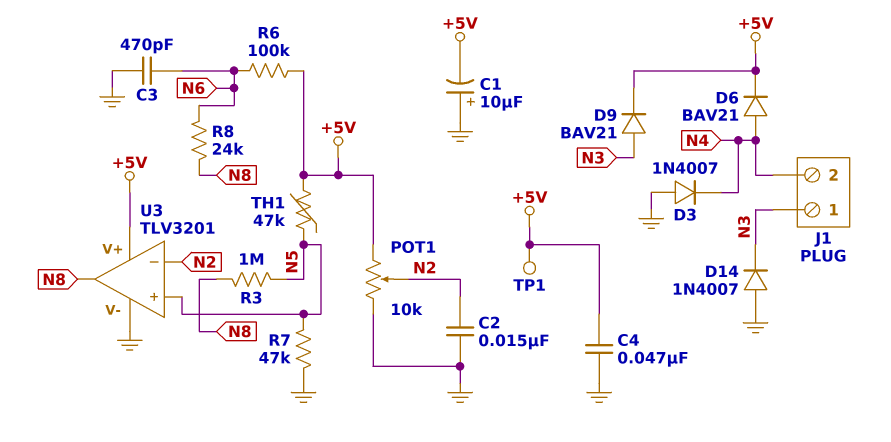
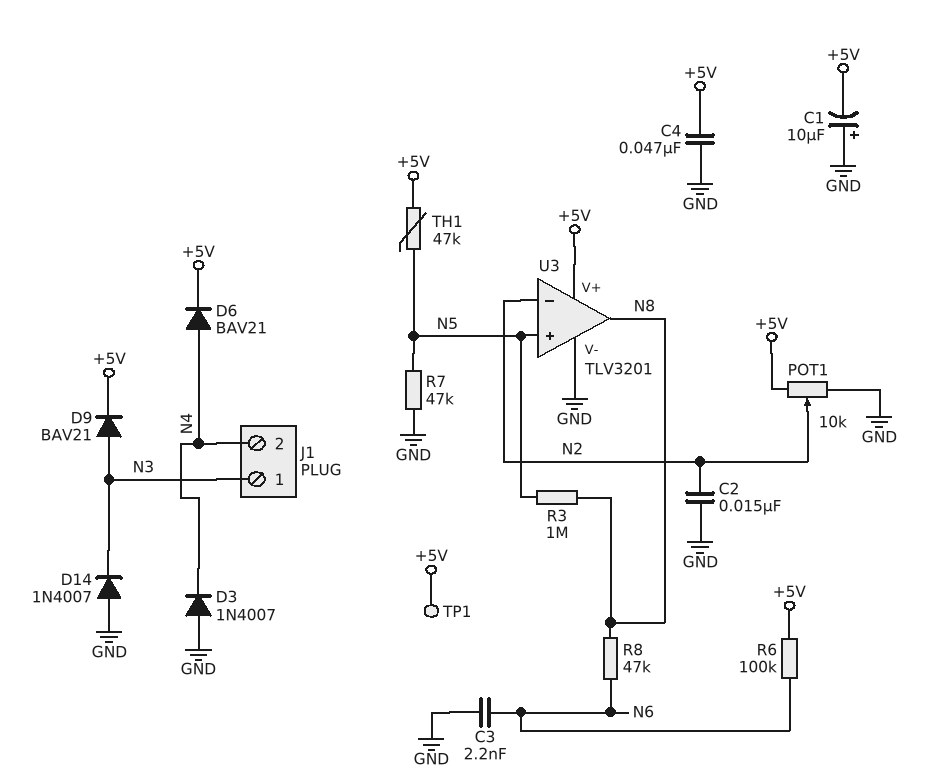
C3: 470pF (GND, N6) -> 2.2nF (GND, N6)
R8: 24k (N6, N8) -> 47k (N6, N8)

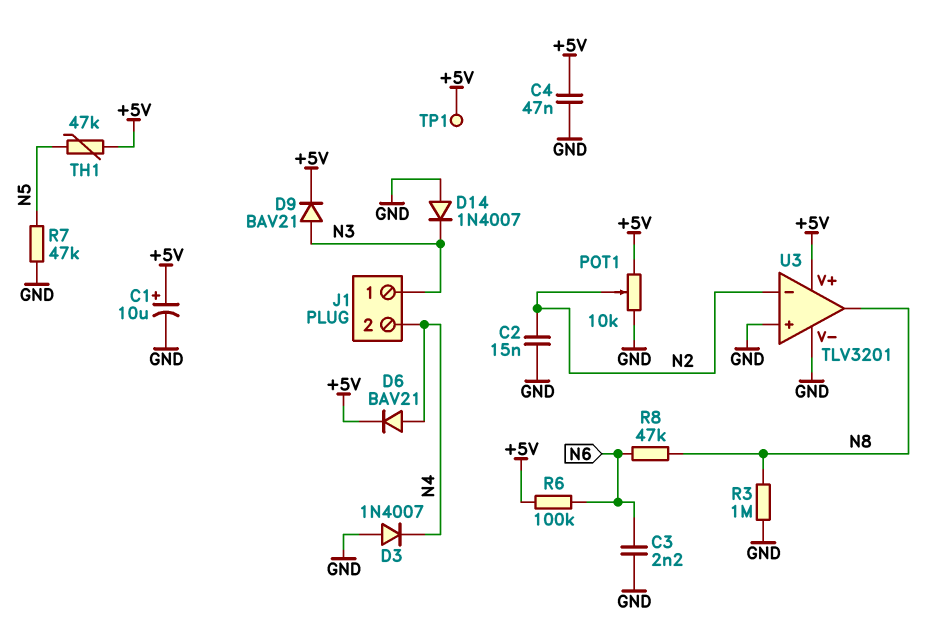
C1: 10uF (plus GND, minus +5V) -> 10uF (plus +5V, minus GND)
R3: 1M (N5, N8) -> 1M (GND, N8)
U3 pin in+: N5 -> GND

